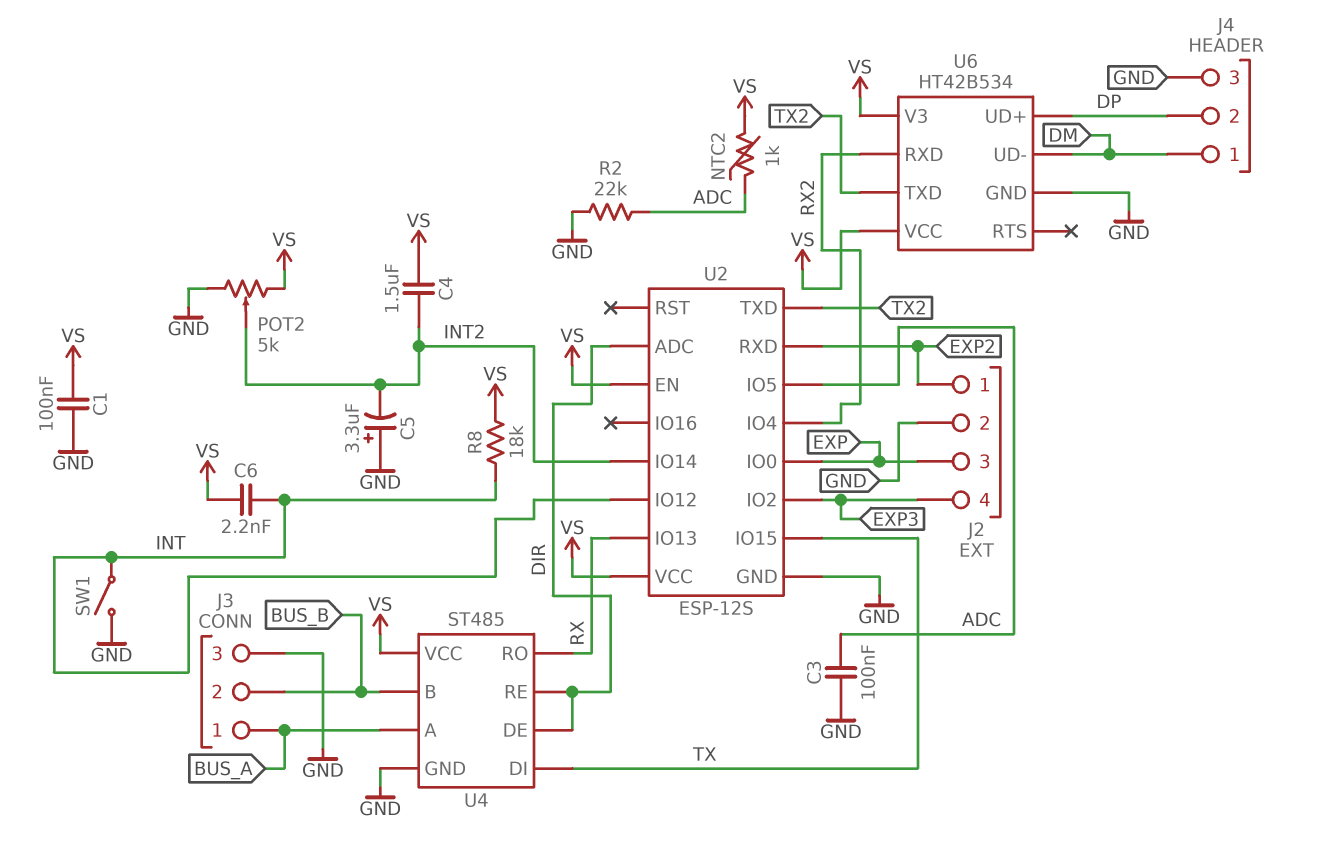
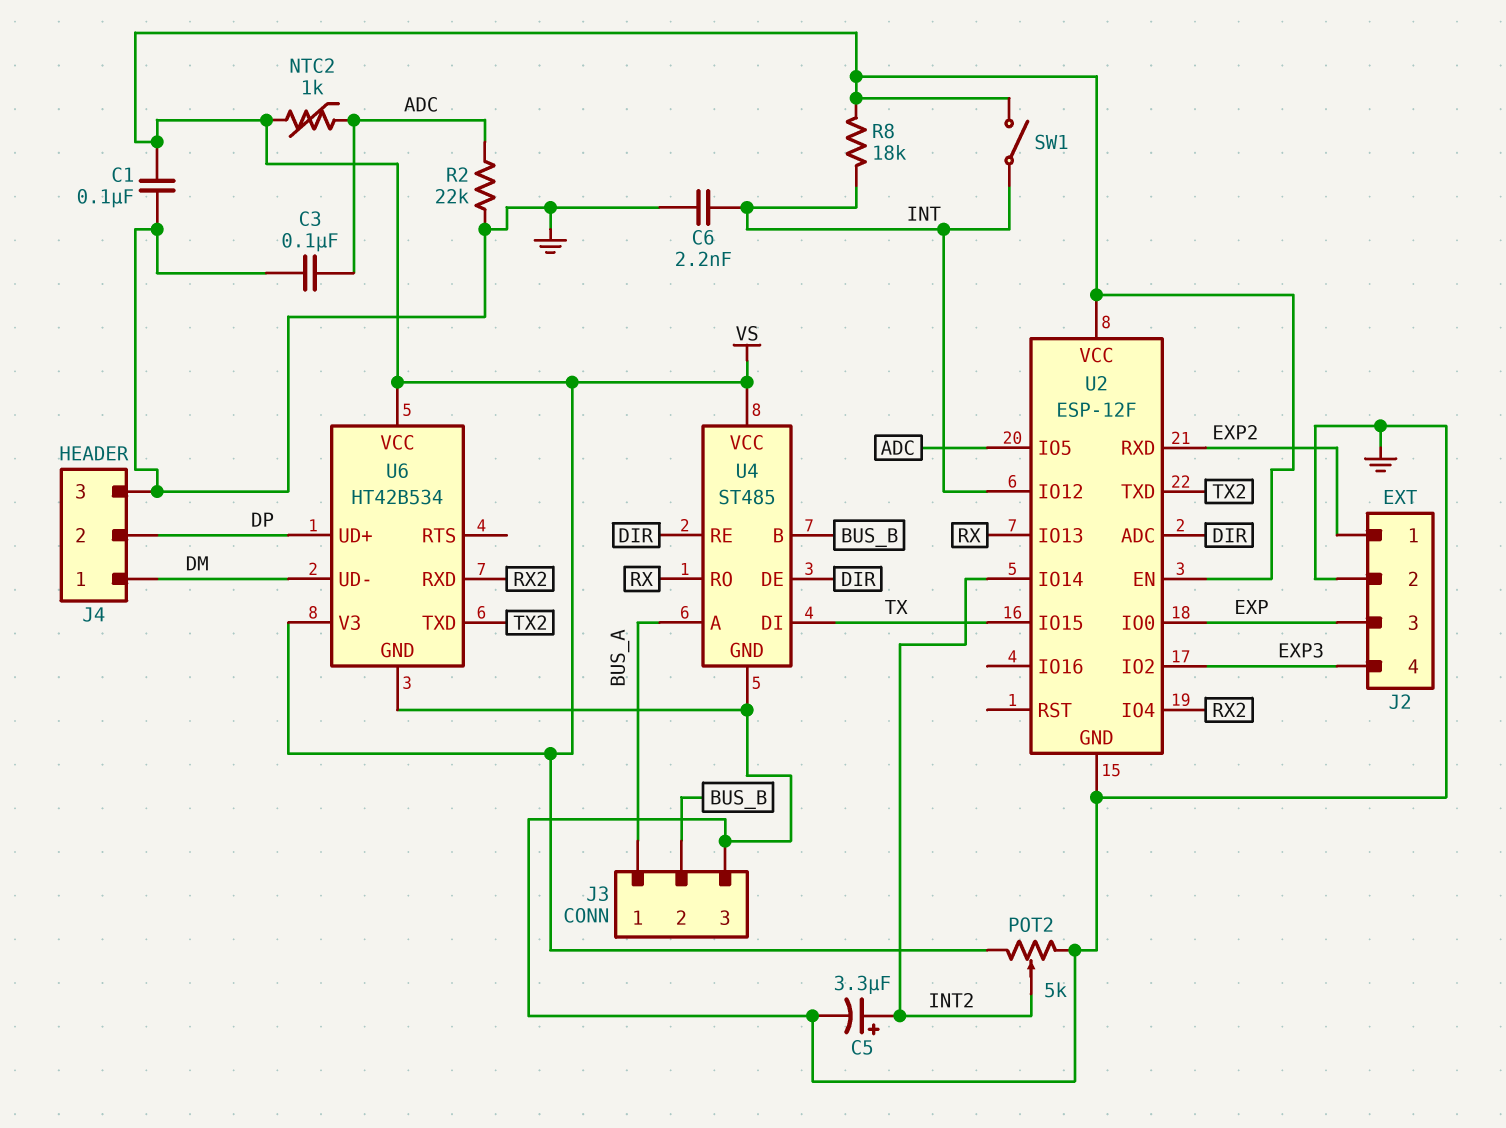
C4: 1.5uF (INT2, VS) -> none
C5: 3.3uF (plus GND, minus INT2) -> 3.3uF (plus INT2, minus GND)
C6: 2.2nF (INT, VS) -> 2.2nF (GND, INT)
SW1: switch (GND, INT) -> switch (INT, VS)
U2: ESP-12S -> ESP-12F

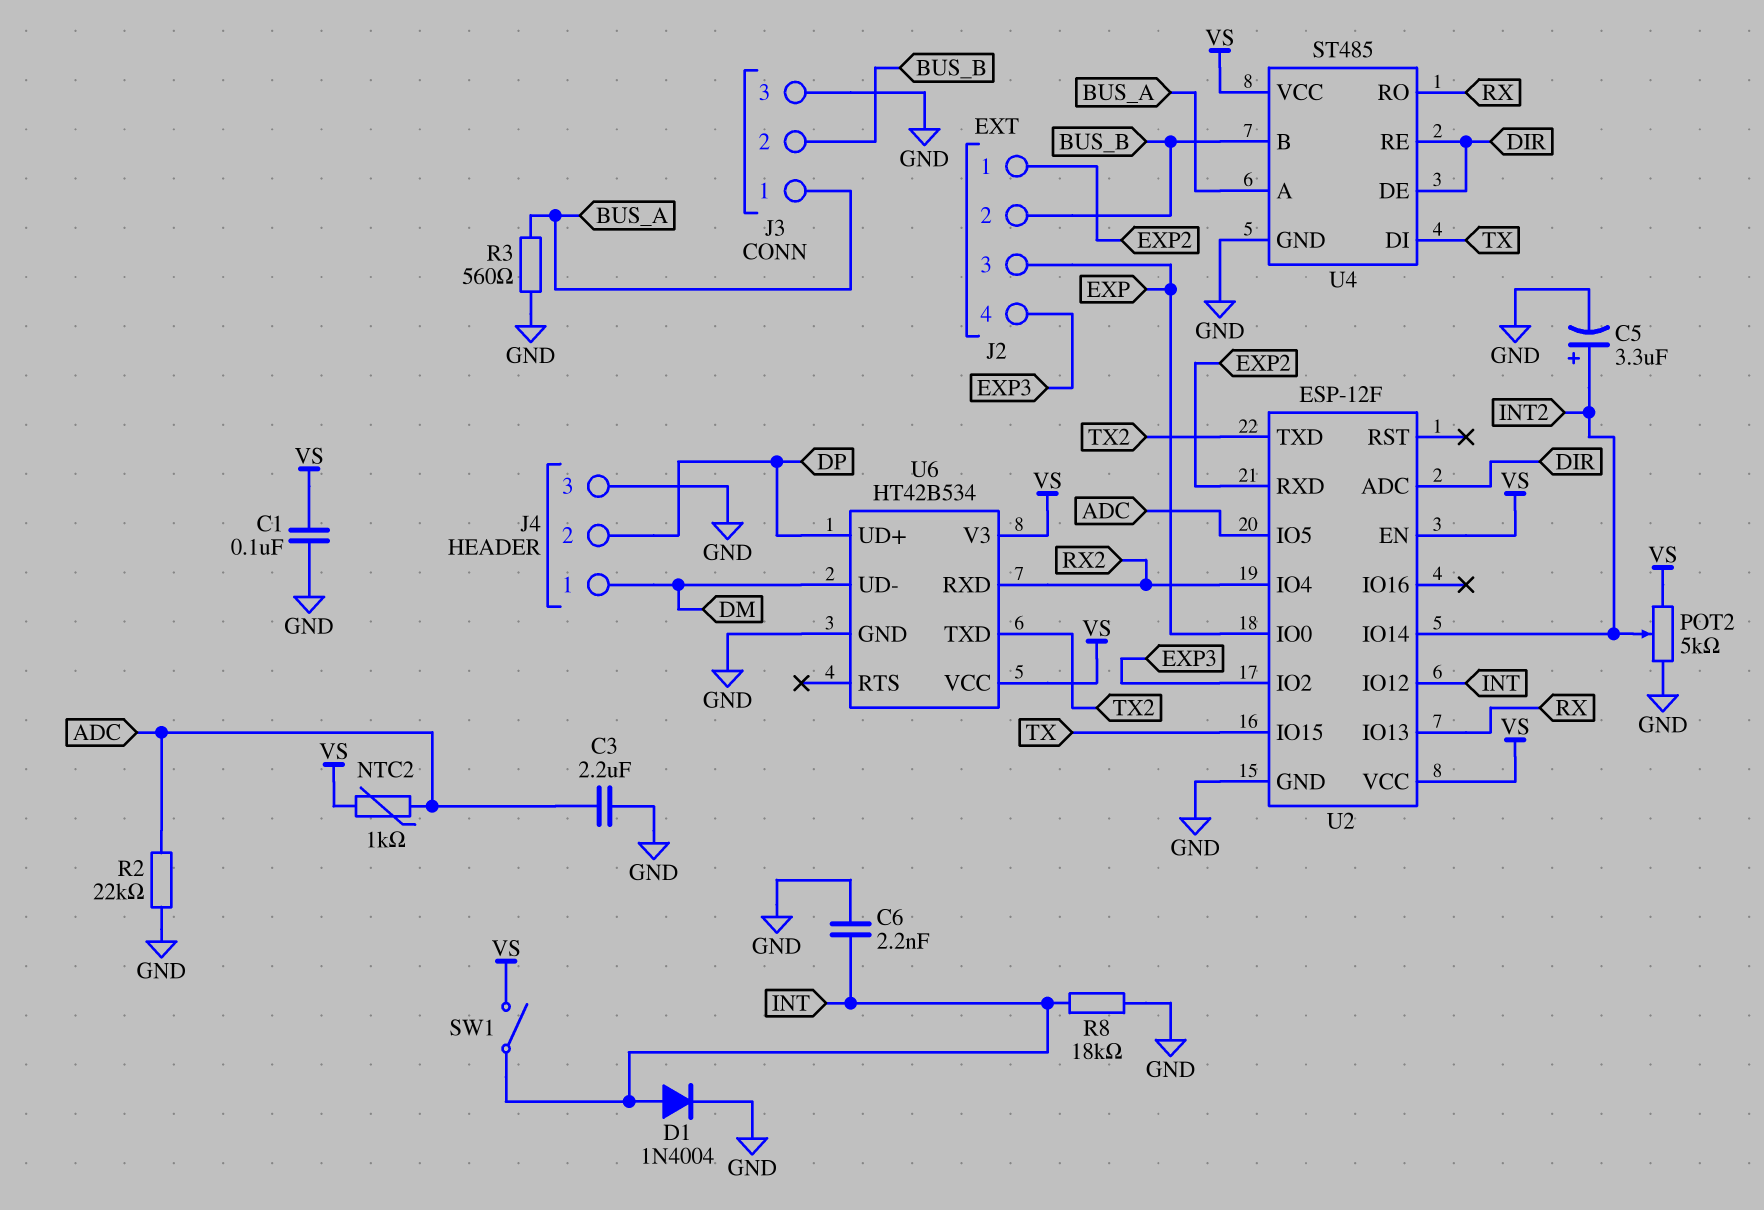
C3: 100nF (ADC, GND) -> 2.2uF (ADC, GND)
D1: none -> diode 1N4004 (A INT, K GND)
J2 pin 2: GND -> BUS_B
R3: none -> 560 (BUS_A, GND)
R8: 18k (INT, VS) -> 18k (GND, INT)

